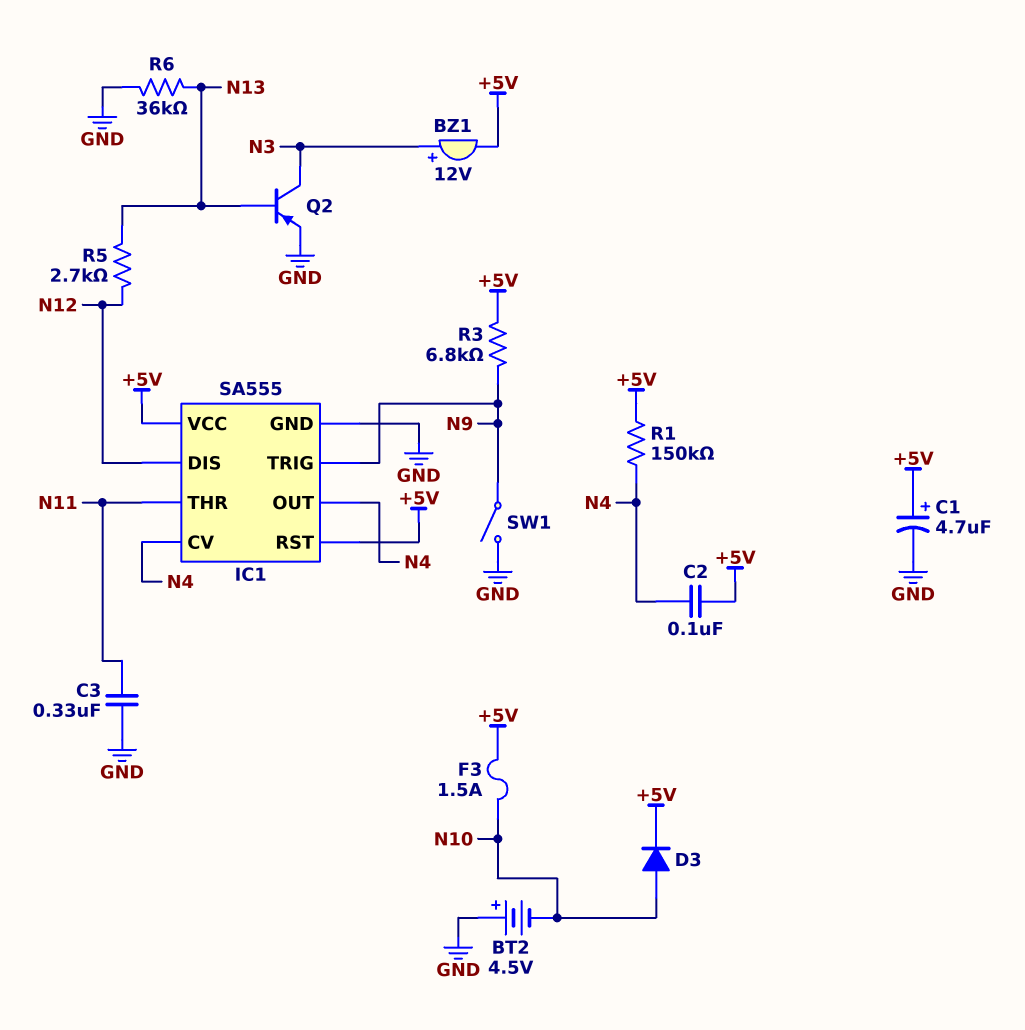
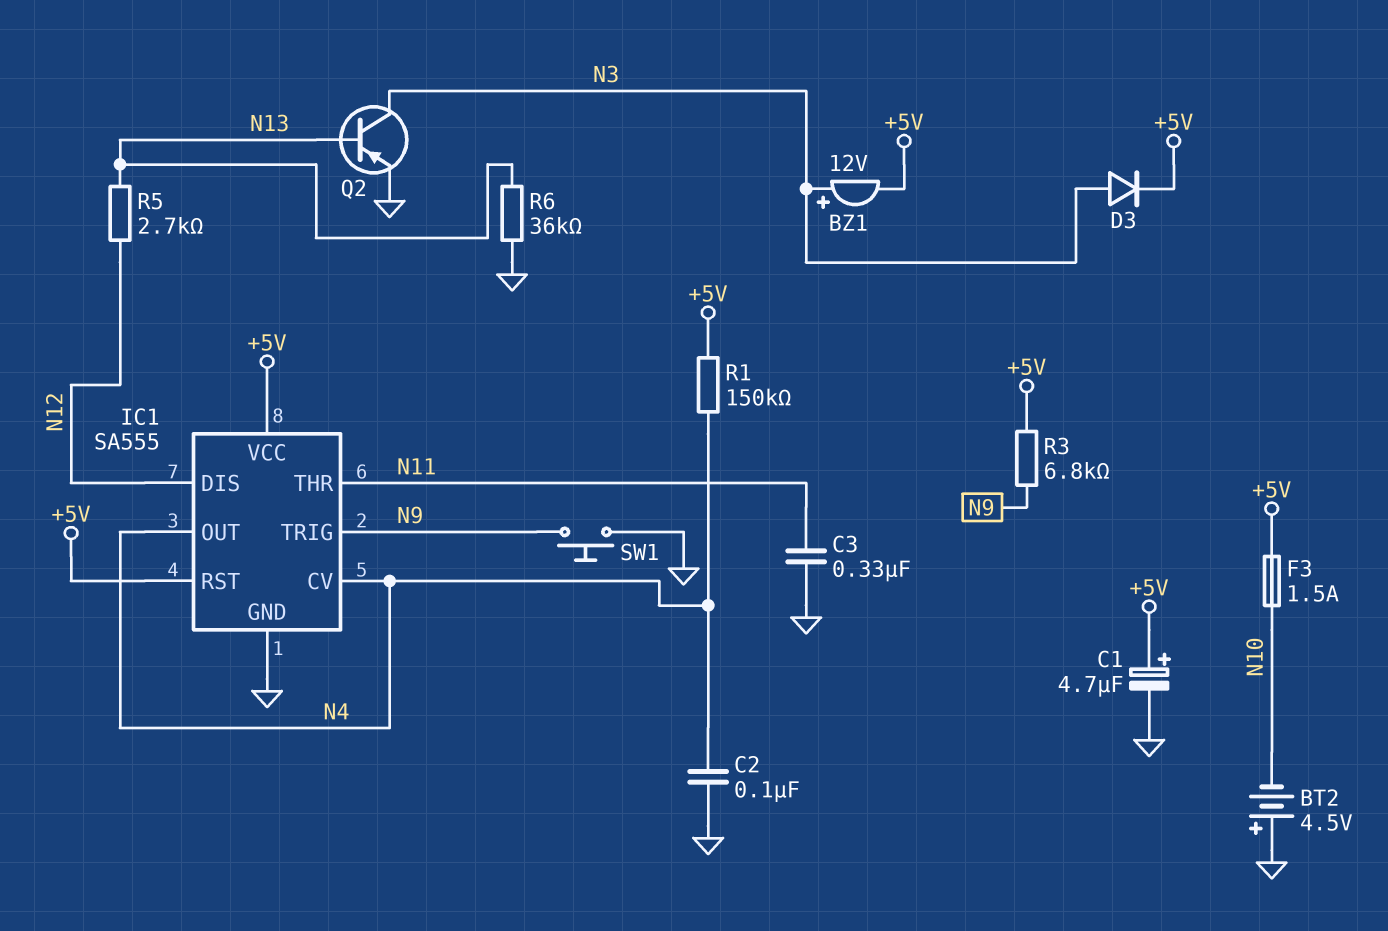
C2: 100nF (+5V, N4) -> 100nF (GND, N4)
D3: diode (A N10, K +5V) -> diode (A N3, K +5V)
SW1: switch (GND, N9) -> button (GND, N9)

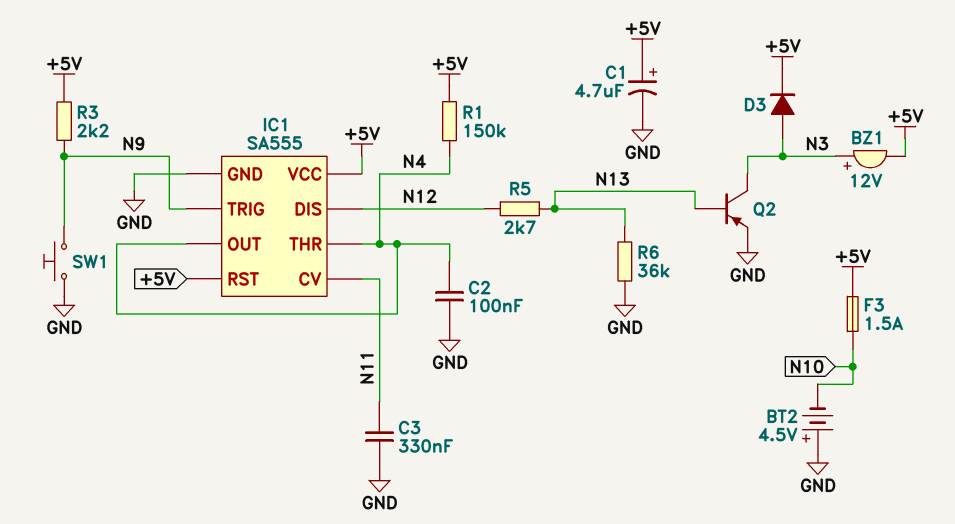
IC1 pin CV: N4 -> N11
IC1 pin THR: N11 -> N4
R3: 6.8k (+5V, N9) -> 2.2k (+5V, N9)

